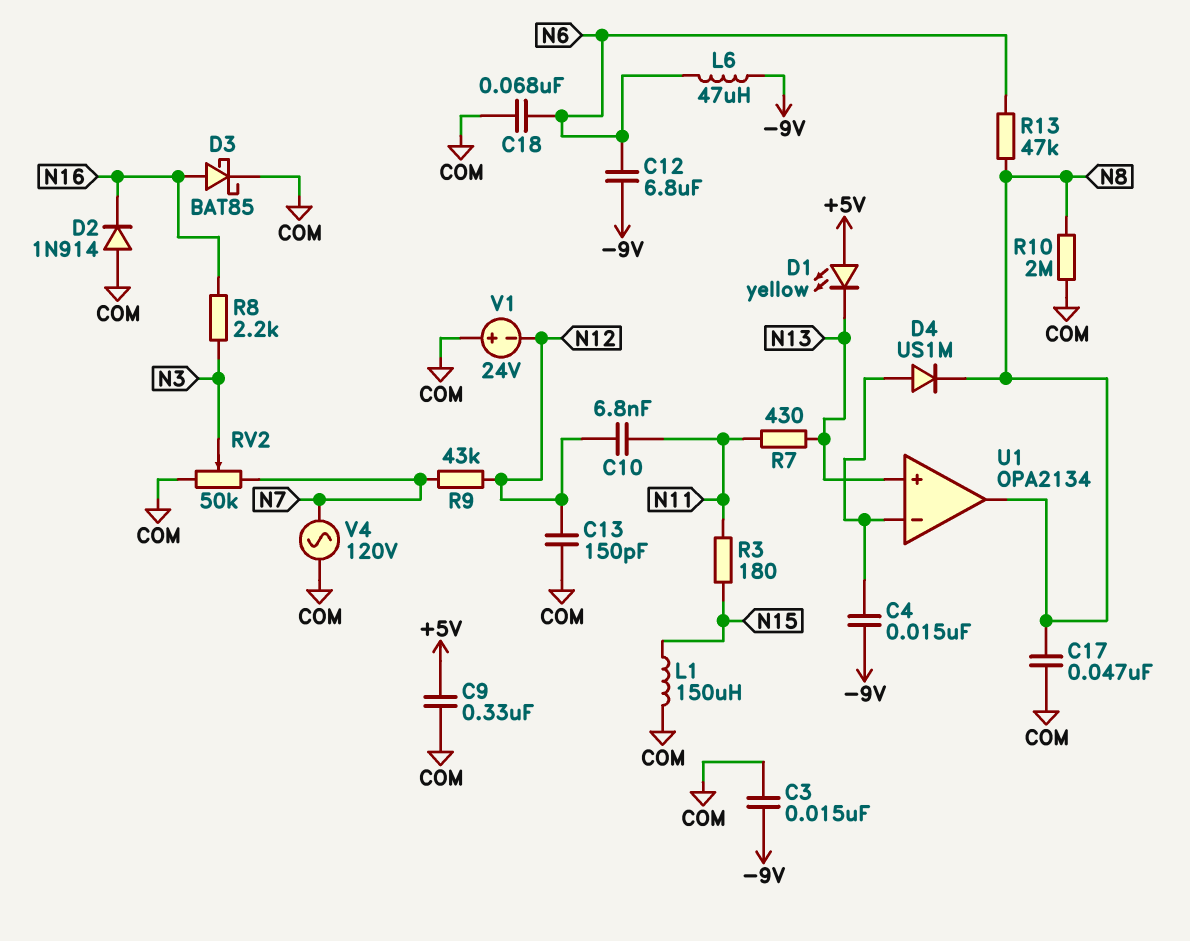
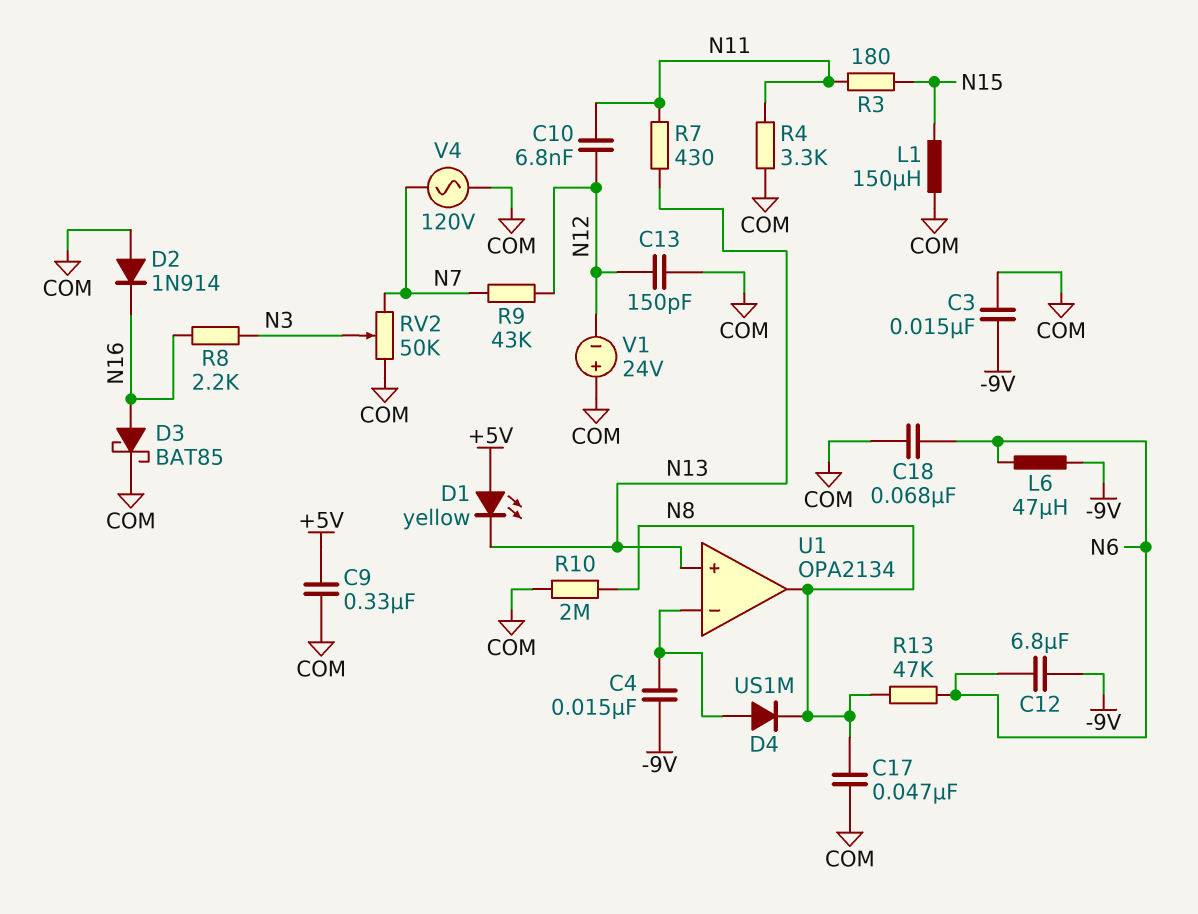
R4: none -> 3.3k (COM, N11)

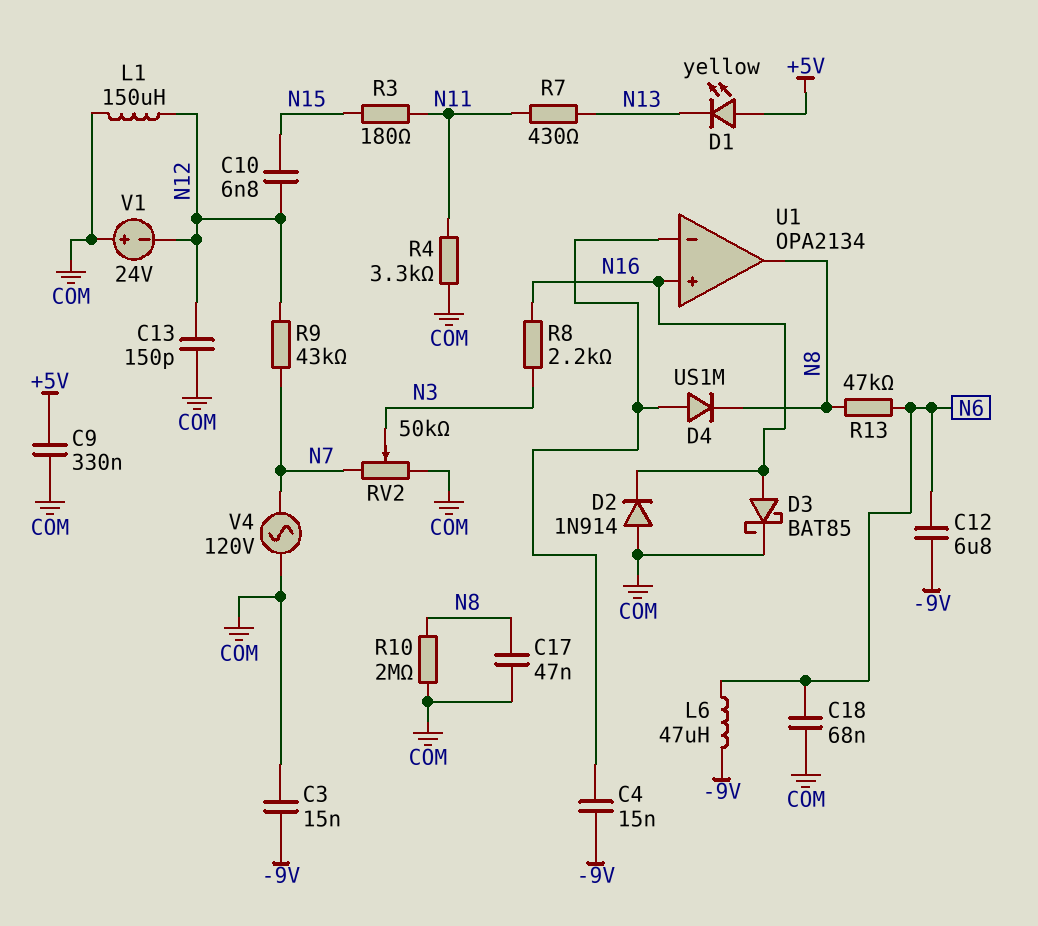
C10: 6.8nF (N11, N12) -> 6.8nF (N12, N15)
L1: 150uH (COM, N15) -> 150uH (COM, N12)
U1 pin in+: N13 -> N16

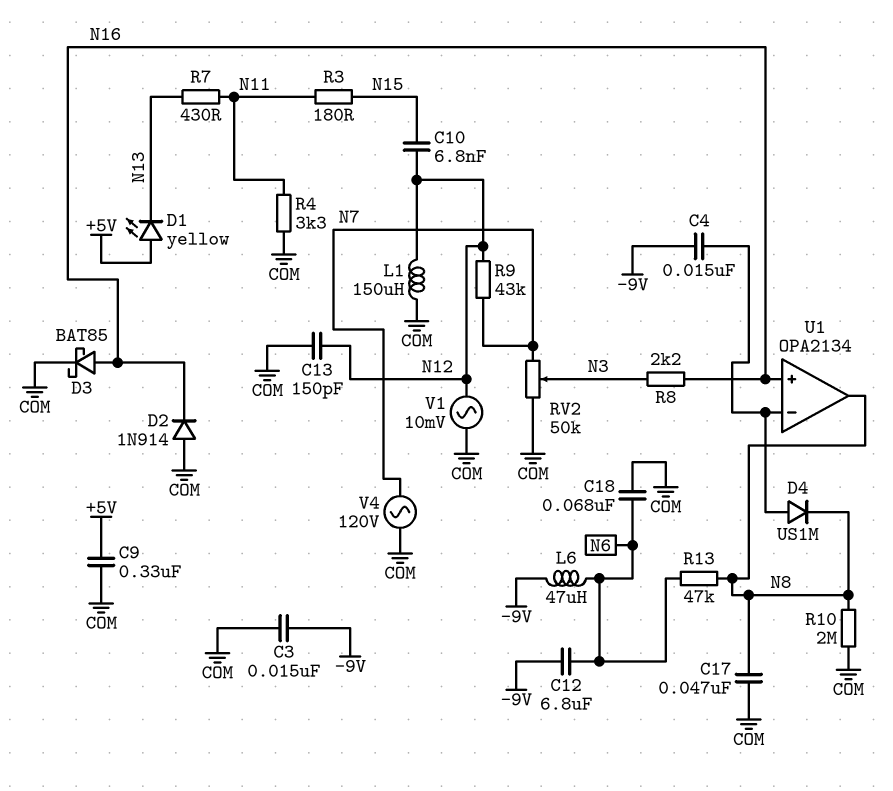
V1: 24V (plus COM, minus N12) -> AC 10mV (COM, N12)

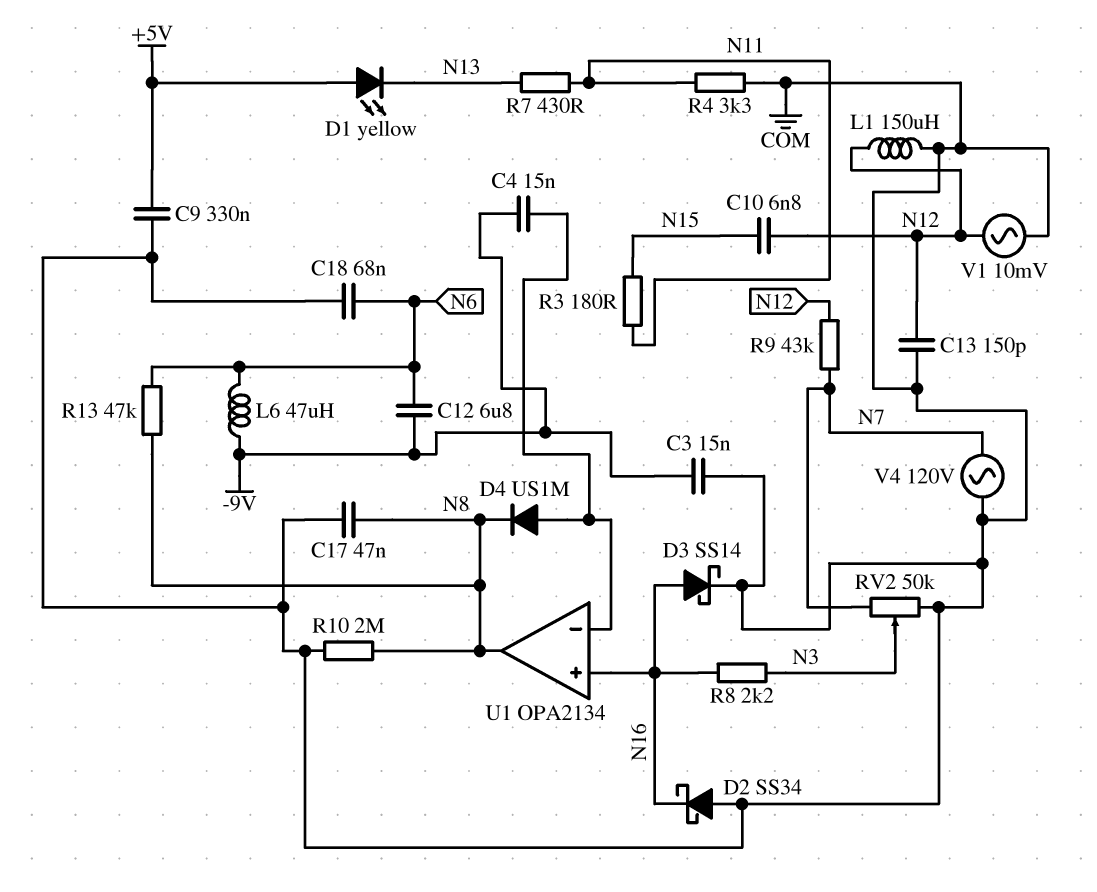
D2: diode 1N914 (A COM, K N16) -> schottky SS34 (A COM, K N16)
D3: schottky BAT85 (A N16, K COM) -> schottky SS14 (A N16, K COM)

